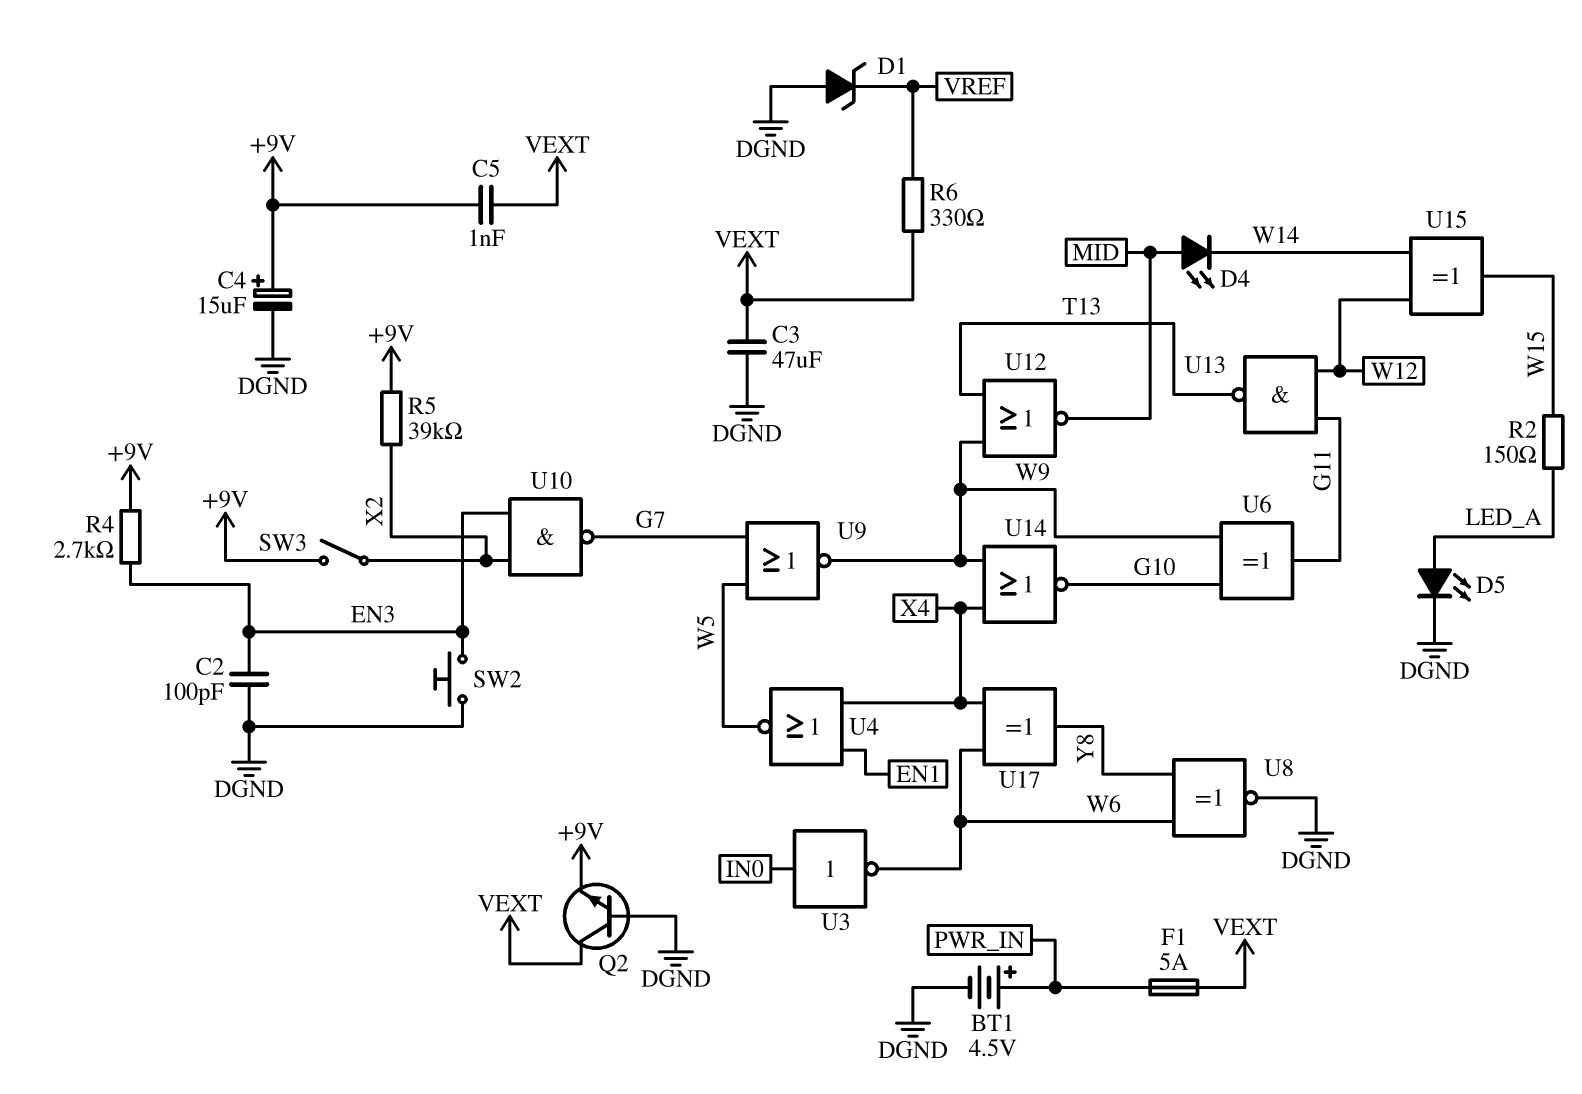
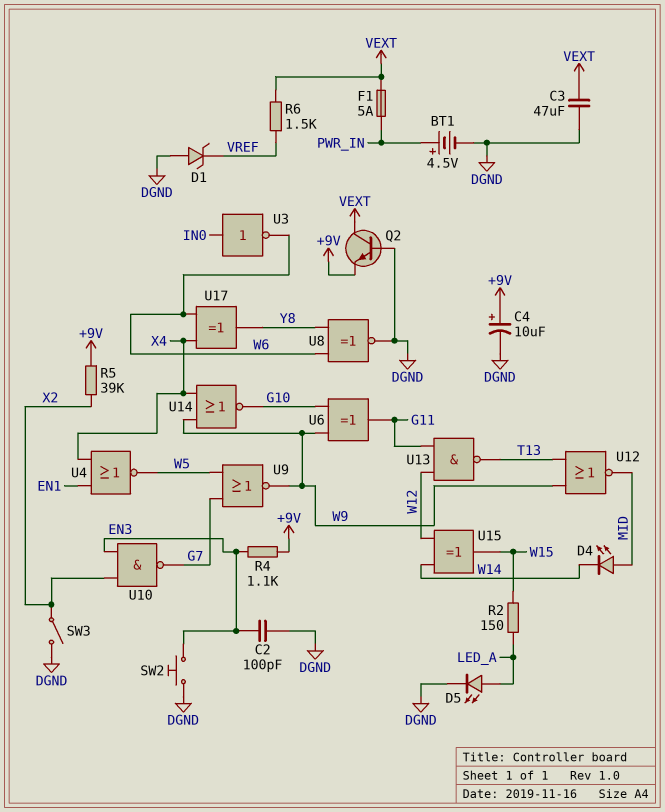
C4: 15uF (plus +9V, minus DGND) -> 10uF (plus +9V, minus DGND)
C5: 1nF (+9V, VEXT) -> none
R4: 2.7k (+9V, EN3) -> 1.1k (+9V, EN3)
R6: 330 (VEXT, VREF) -> 1.5k (VEXT, VREF)
SW3: switch (+9V, X2) -> switch (DGND, X2)

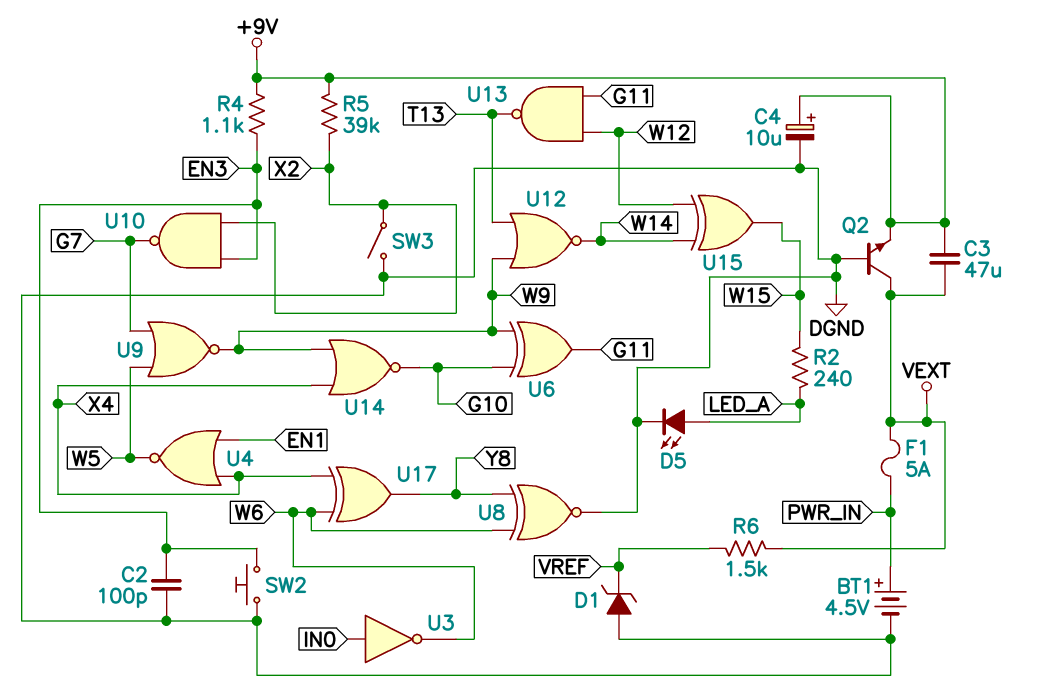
C3: 47uF (DGND, VEXT) -> 47uF (+9V, VEXT)
D4: LED (A MID, K W14) -> none
R2: 150 (LED_A, W15) -> 240 (LED_A, W15)
U12: NOR (in T13, in W9, out MID) -> NOR (in T13, in W9, out W14)

